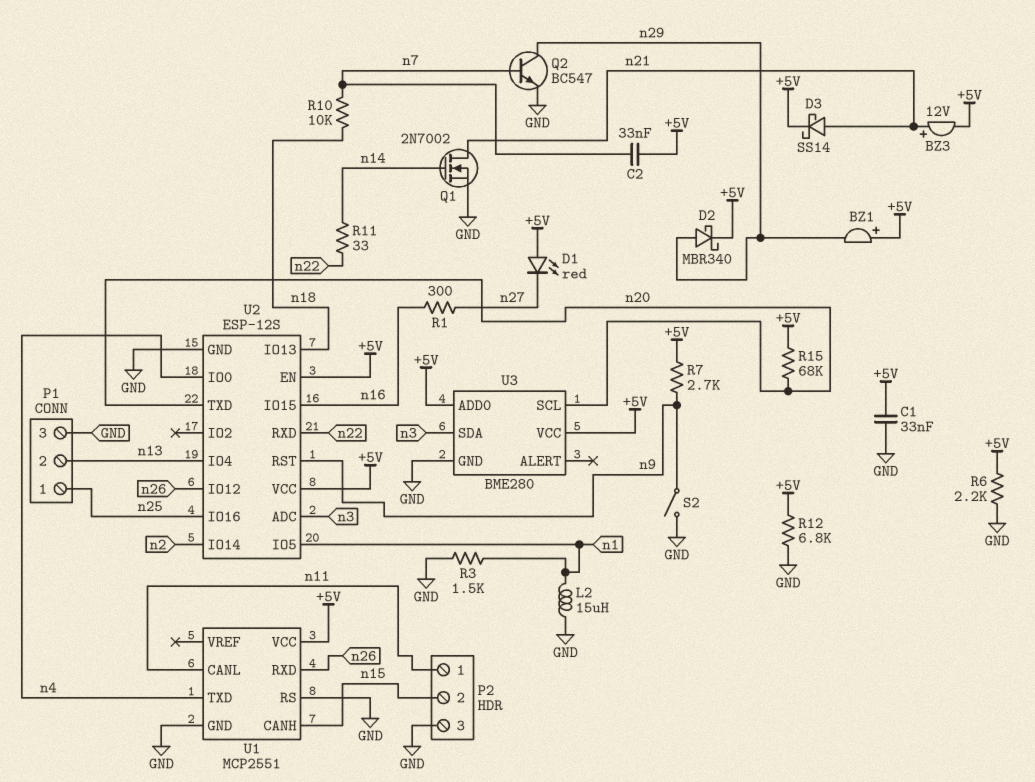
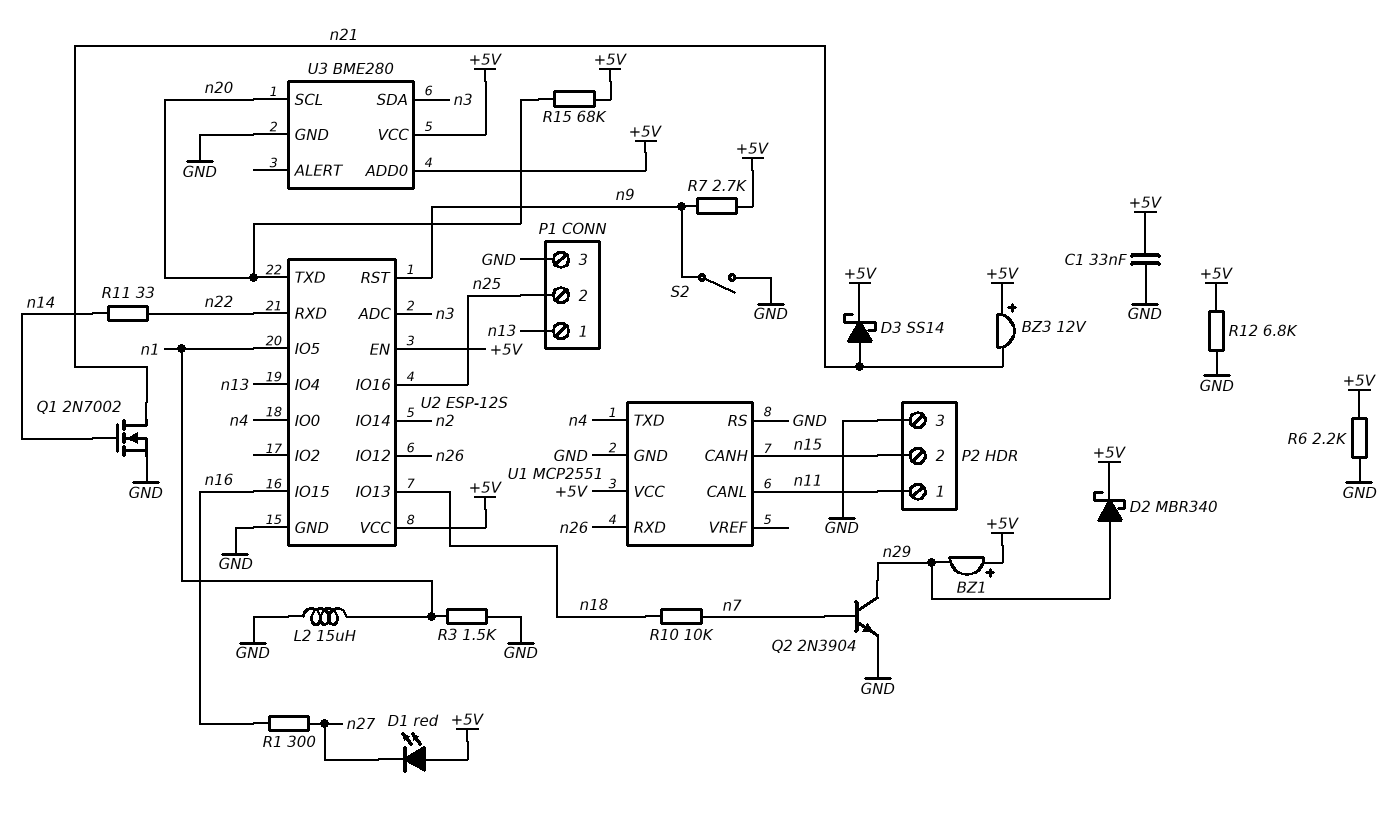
BZ3: buzzer 12V (plus n21, minus +5V) -> buzzer 12V (plus +5V, minus n21)
C2: 33nF (+5V, n7) -> none
P1 pin 1: n25 -> n13
P1 pin 2: n13 -> n25
Q2: NPN BC547 (B n7, C n29, E GND) -> NPN 2N3904 (B n7, C n29, E GND)

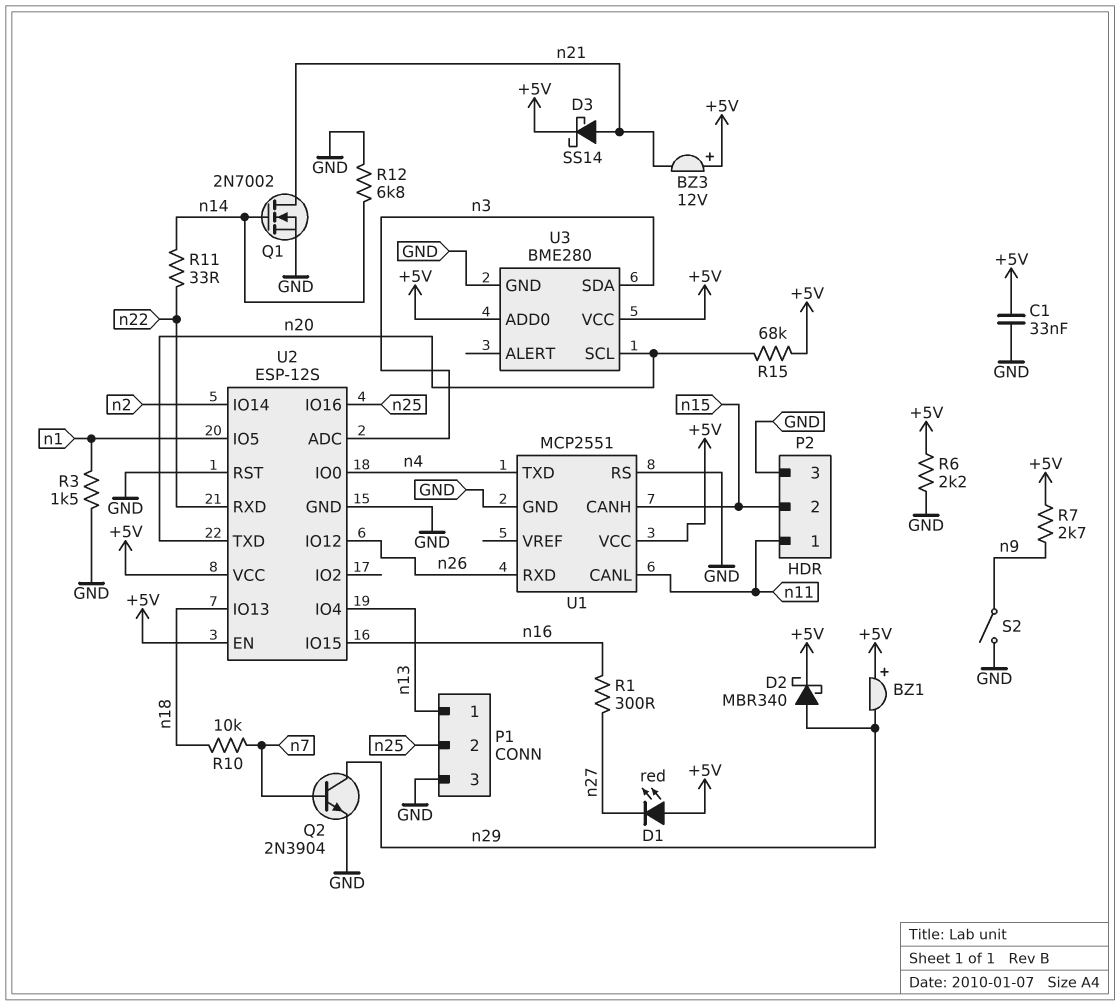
L2: 15uH (GND, n1) -> none
R12: 6.8k (+5V, GND) -> 6.8k (GND, n14)
U2 pin RST: n9 -> GND

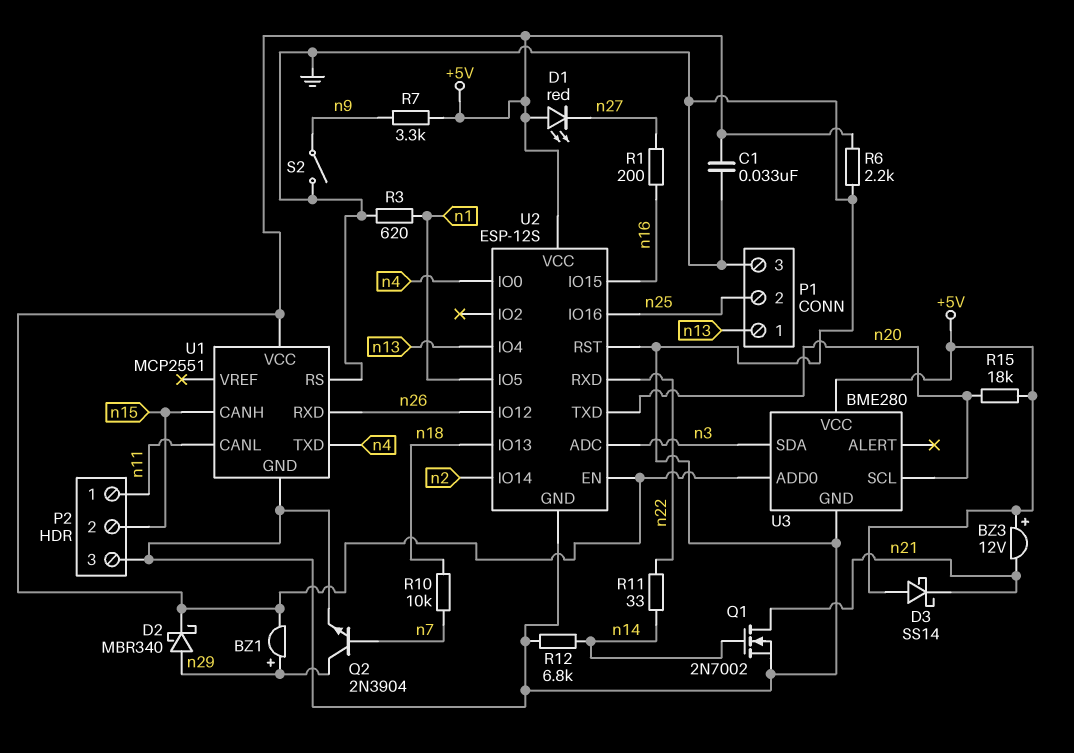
BZ1: buzzer (plus +5V, minus n29) -> buzzer (plus n29, minus +5V)
D3: schottky SS14 (A n21, K +5V) -> schottky SS14 (A +5V, K n21)
R1: 300 (n16, n27) -> 200 (n16, n27)
R3: 1.5k (GND, n1) -> 620 (GND, n1)
R7: 2.7k (+5V, n9) -> 3.3k (+5V, n9)
R15: 68k (+5V, n20) -> 18k (+5V, n20)

